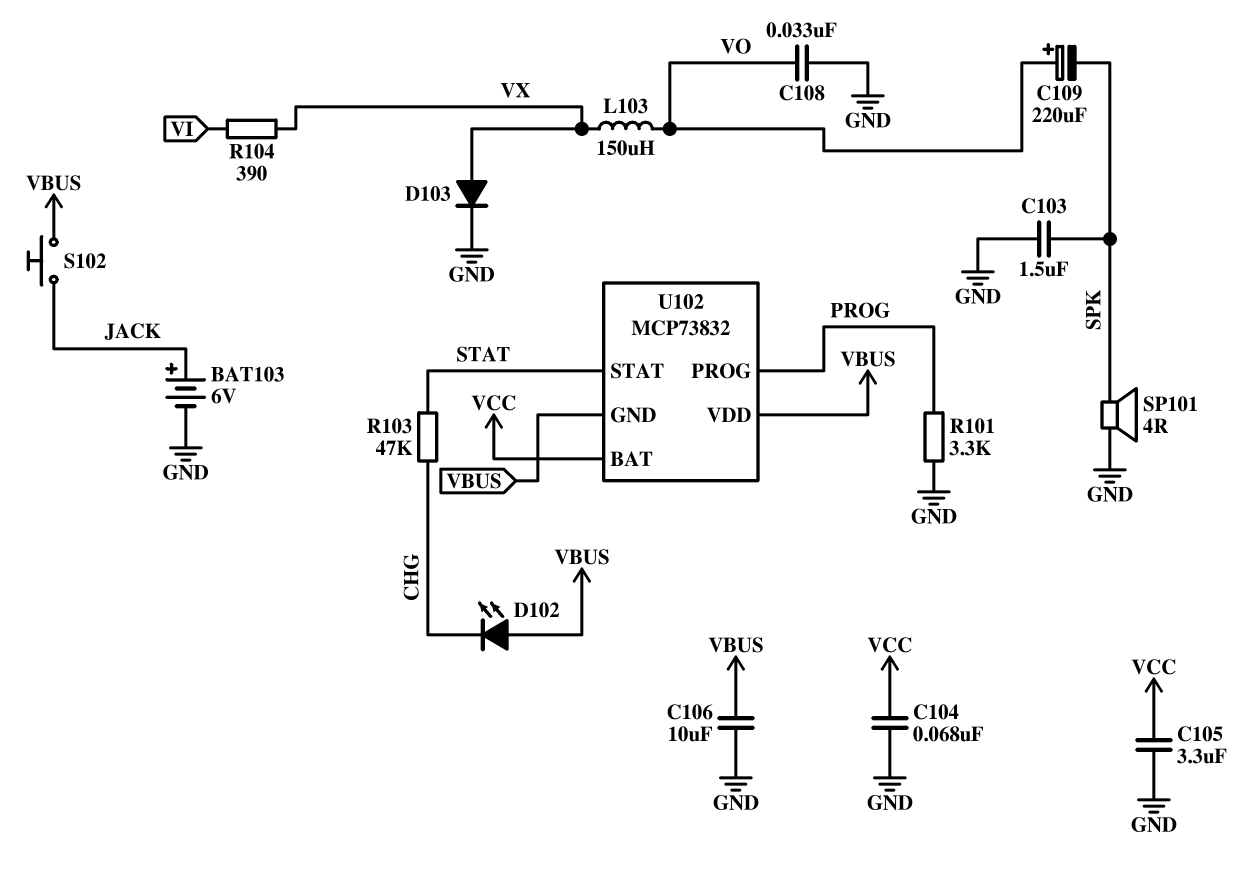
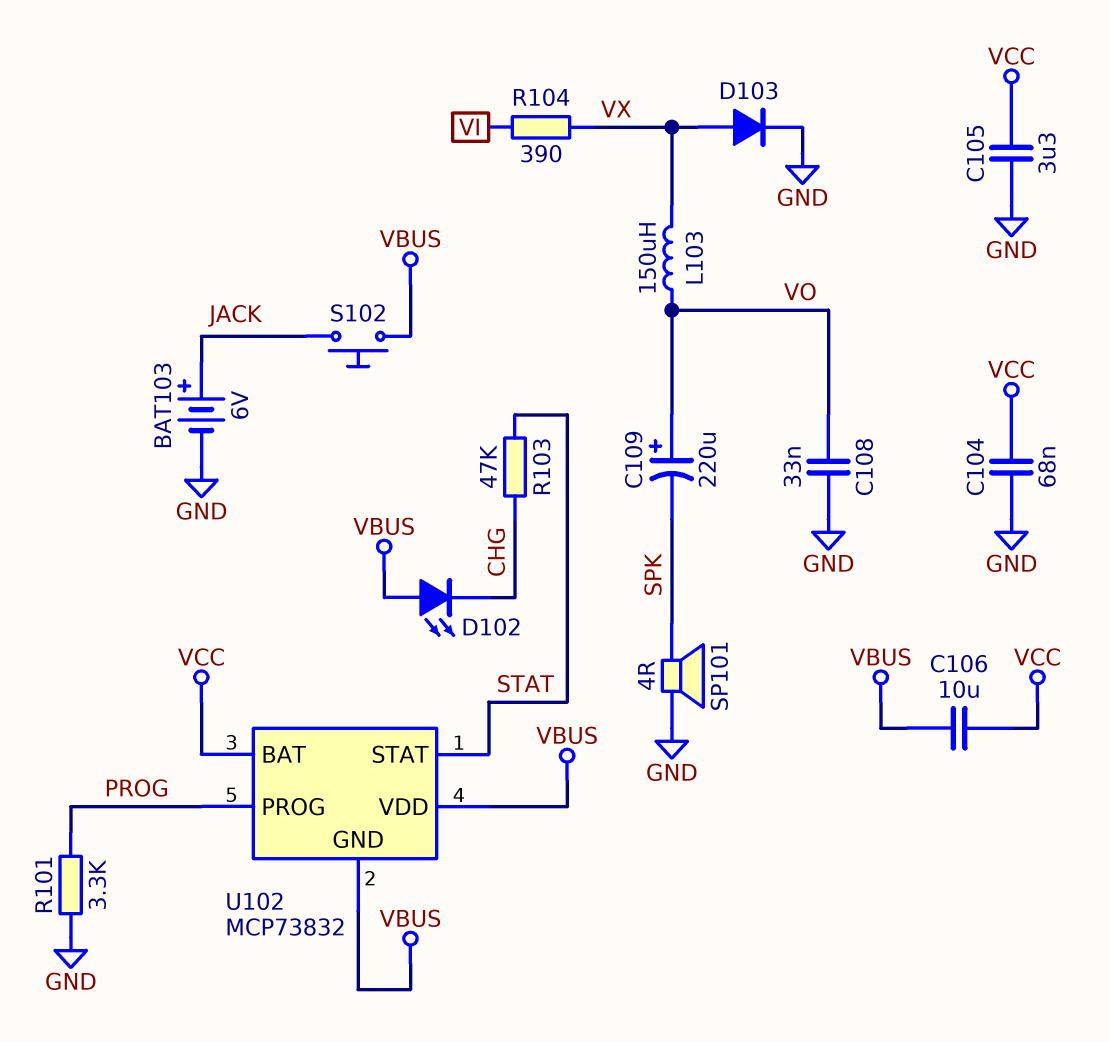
C103: 1.5uF (GND, SPK) -> none
C106: 10uF (GND, VBUS) -> 10uF (VBUS, VCC)

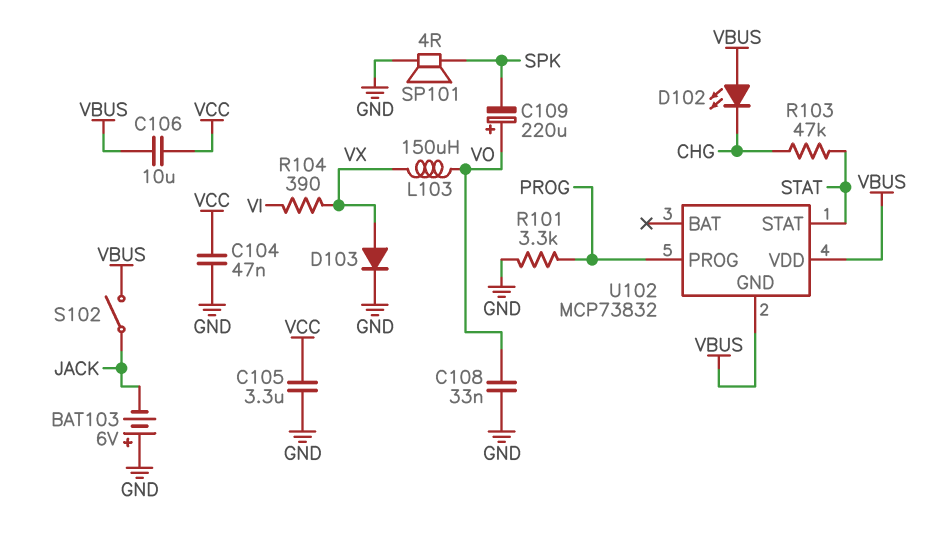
BAT103: 6V (plus JACK, minus GND) -> 6V (plus GND, minus JACK)
C104: 68nF (GND, VCC) -> 47nF (GND, VCC)
S102: button (JACK, VBUS) -> switch (JACK, VBUS)
U102 pin BAT: VCC -> none

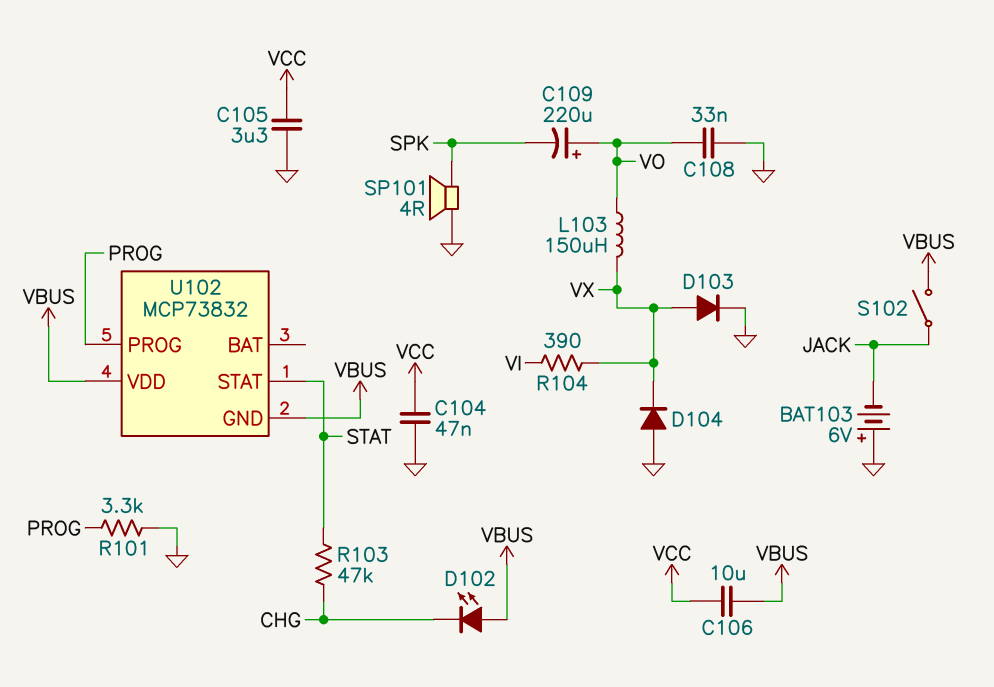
D104: none -> diode (A GND, K VX)

